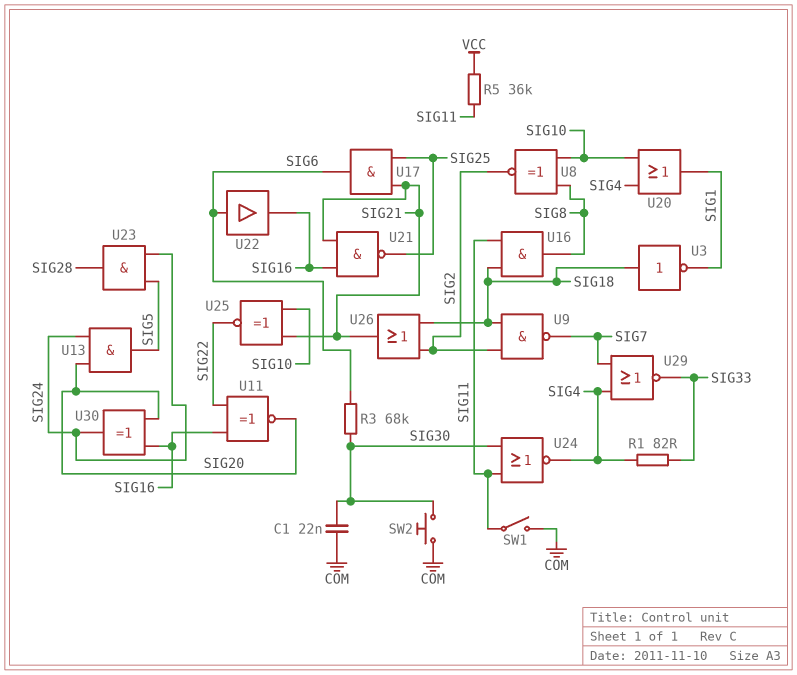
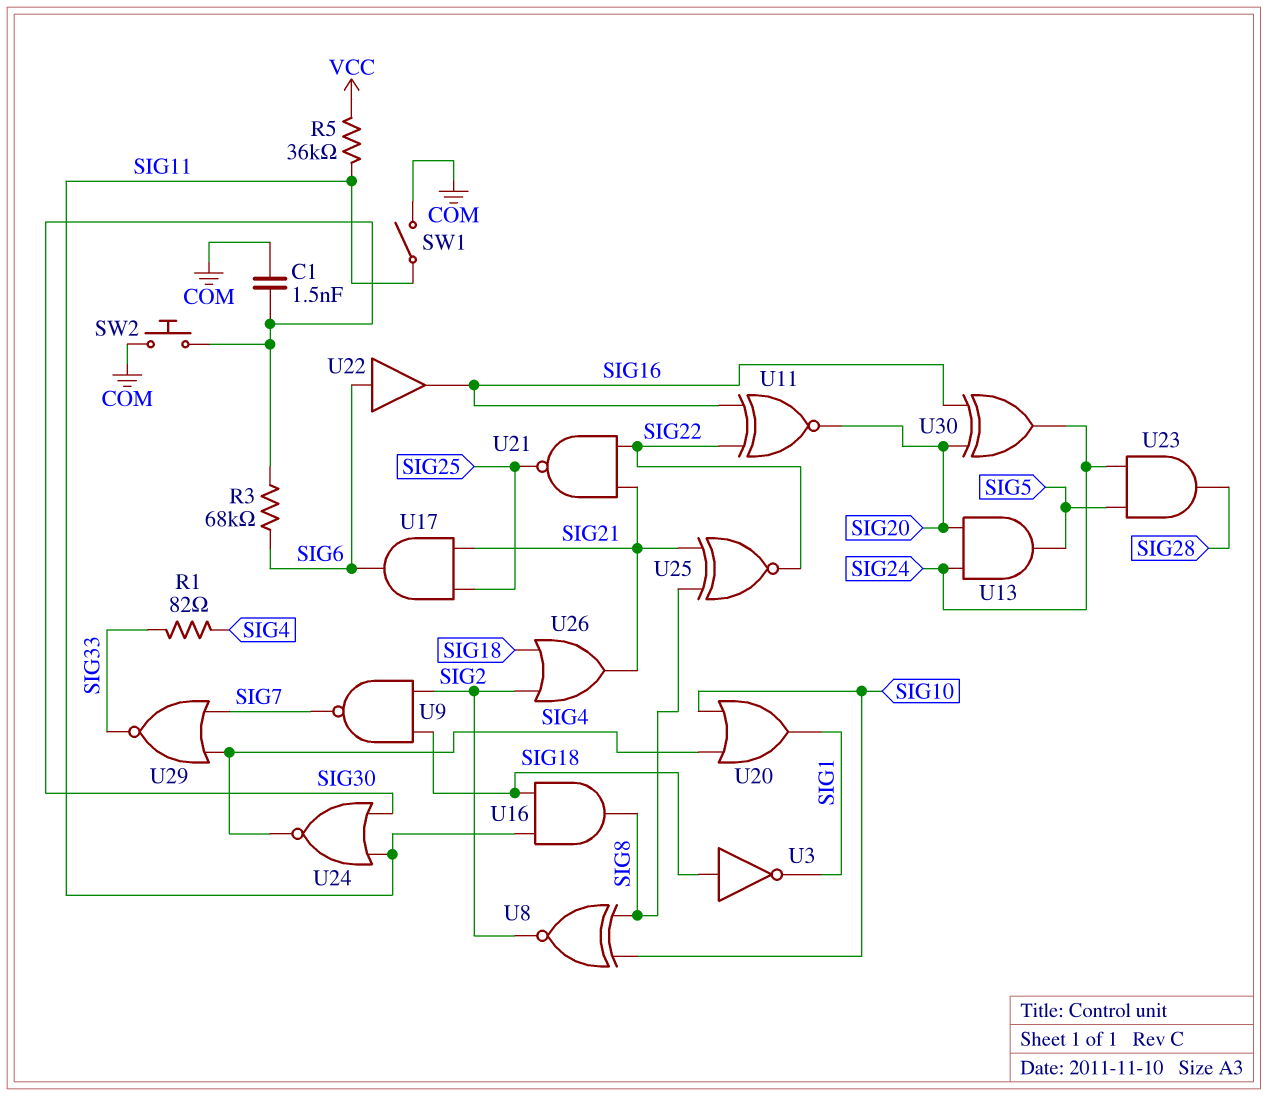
C1: 22nF (COM, SIG30) -> 1.5nF (COM, SIG30)
U21: NAND (in SIG16, in SIG21, out SIG25) -> NAND (in SIG21, in SIG22, out SIG25)
U25: XNOR (in SIG10, in SIG21, out SIG22) -> XNOR (in SIG8, in SIG21, out SIG22)

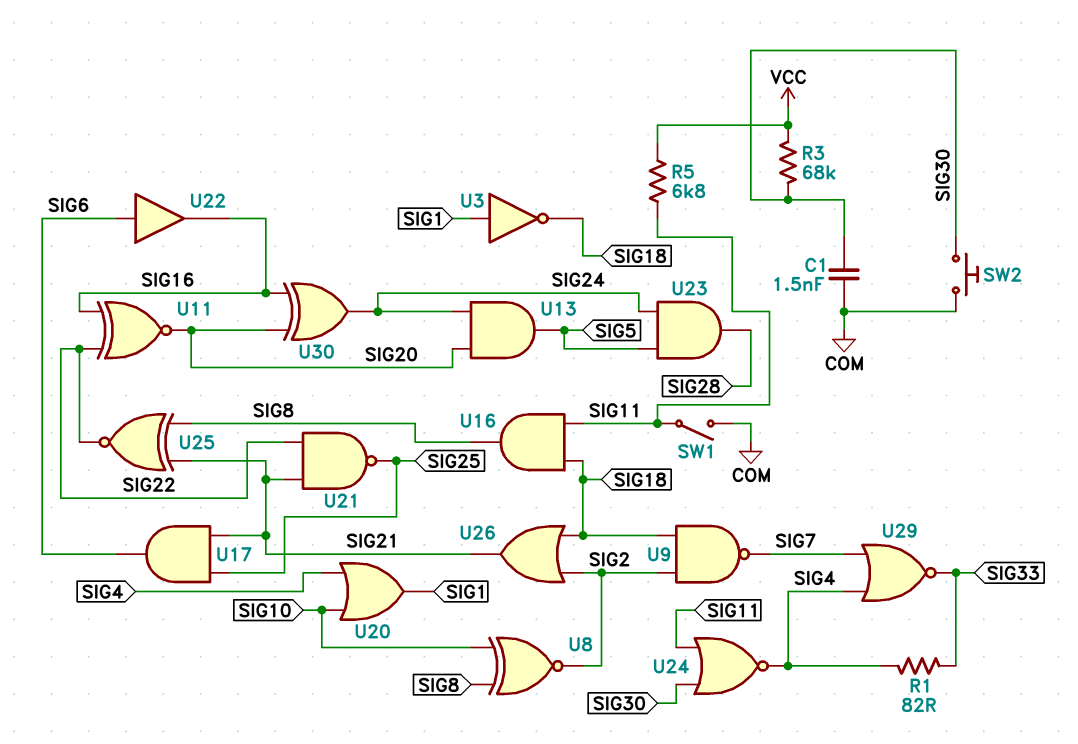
R3: 68k (SIG6, SIG30) -> 68k (SIG30, VCC)
R5: 36k (SIG11, VCC) -> 6.8k (SIG11, VCC)
U3: NOT (in SIG18, out SIG1) -> NOT (in SIG1, out SIG18)

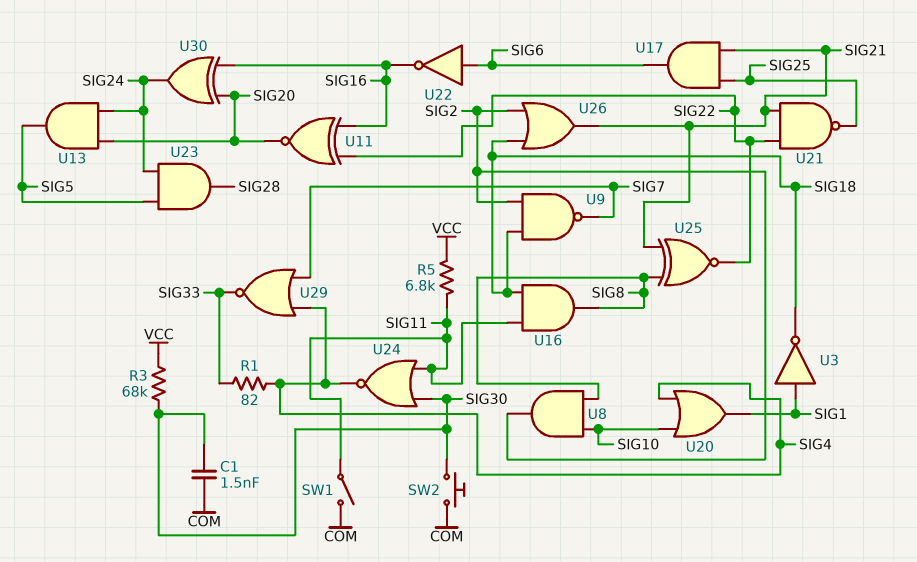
U8: XNOR (in SIG8, in SIG10, out SIG2) -> AND (in SIG8, in SIG10, out SIG2)
U22: buffer (in SIG6, out SIG16) -> NOT (in SIG6, out SIG16)

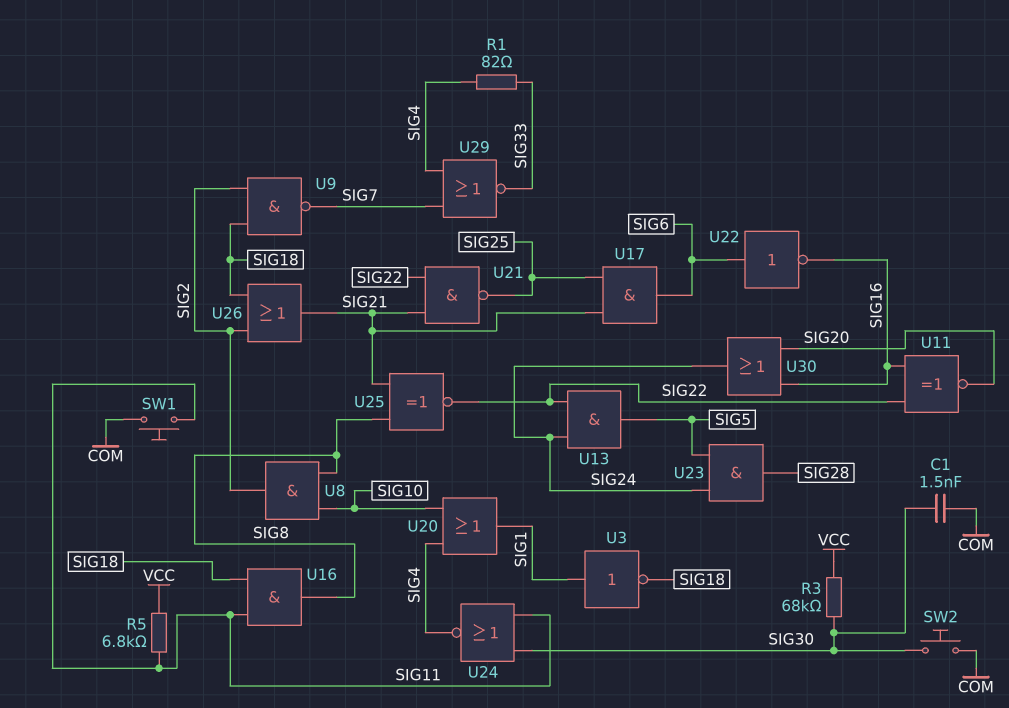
SW1: switch (COM, SIG11) -> button (COM, SIG11)
U13: AND (in SIG20, in SIG24, out SIG5) -> AND (in SIG22, in SIG24, out SIG5)
U30: XOR (in SIG16, in SIG20, out SIG24) -> OR (in SIG16, in SIG20, out SIG24)

